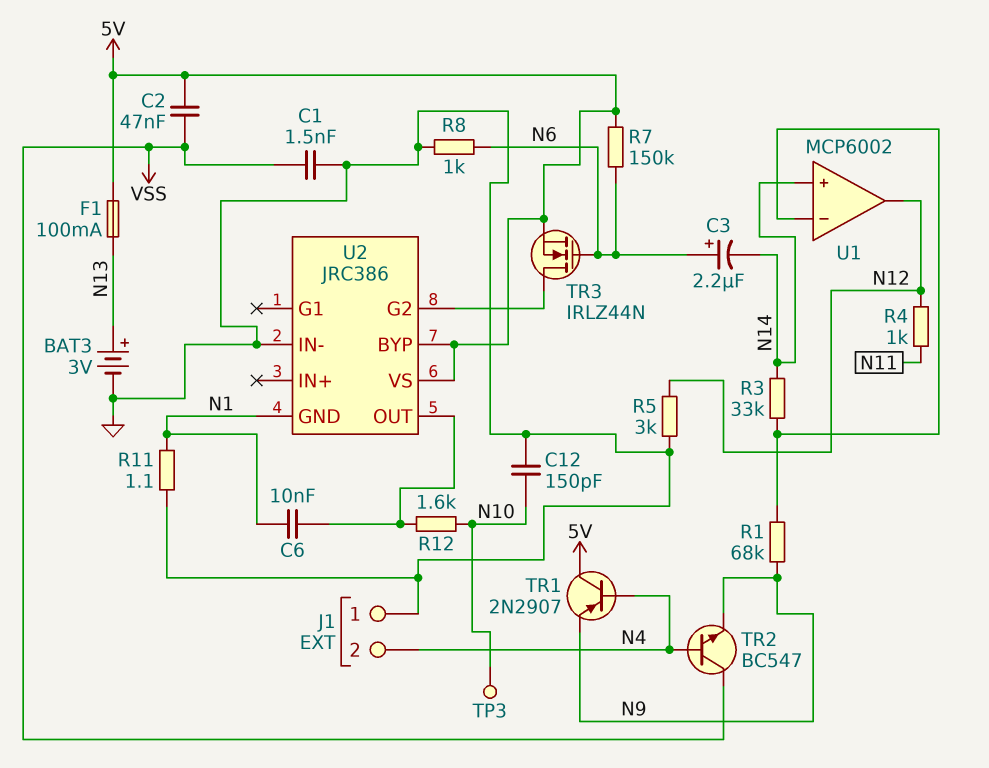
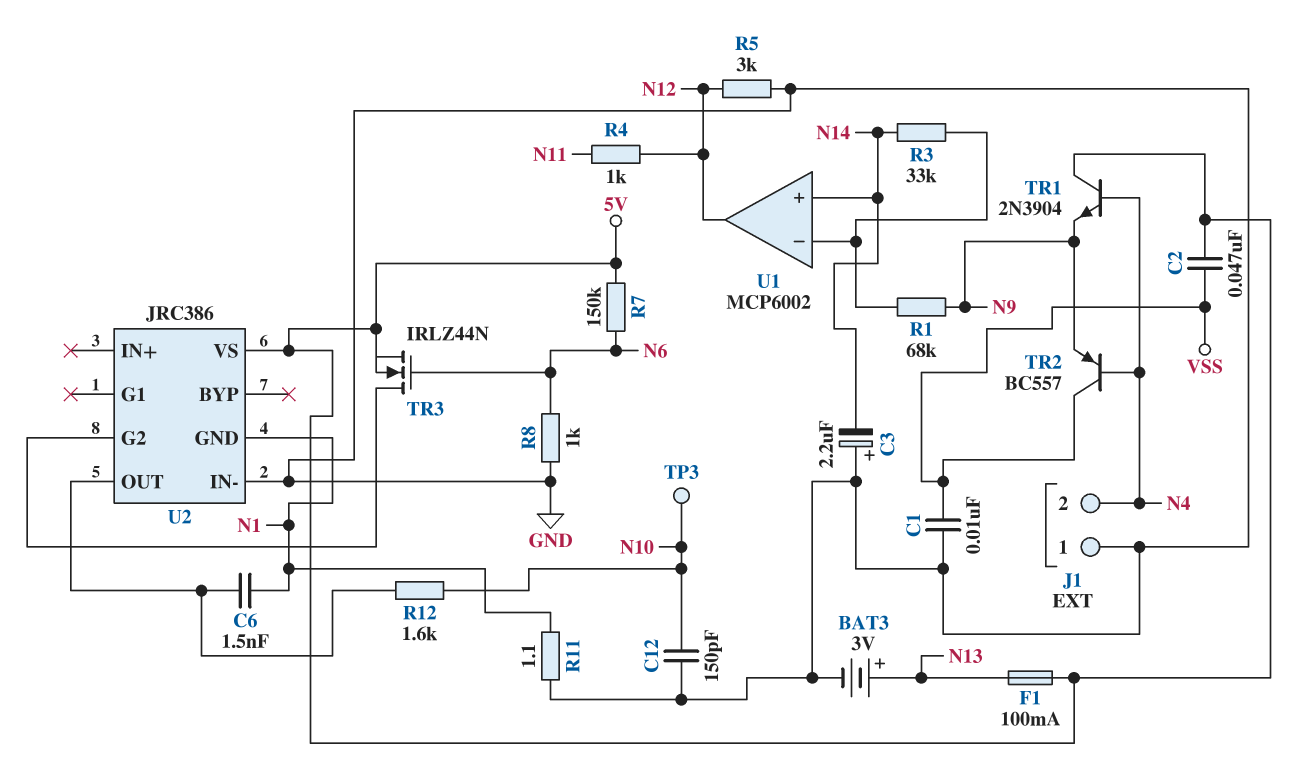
C1: 1.5nF (GND, VSS) -> 10nF (GND, VSS)
C3: 2.2uF (plus N6, minus N14) -> 2.2uF (plus GND, minus N14)
C6: 10nF (N1, U2/OUT) -> 1.5nF (N1, U2/OUT)
TR1: PNP 2N2907 (B N4, C 5V, E N9) -> NPN 2N3904 (B N4, C 5V, E N9)
TR2: NPN BC547 (B N4, C VSS, E N9) -> PNP BC557 (B N4, C VSS, E N9)
U2 pin BYP: 5V -> none

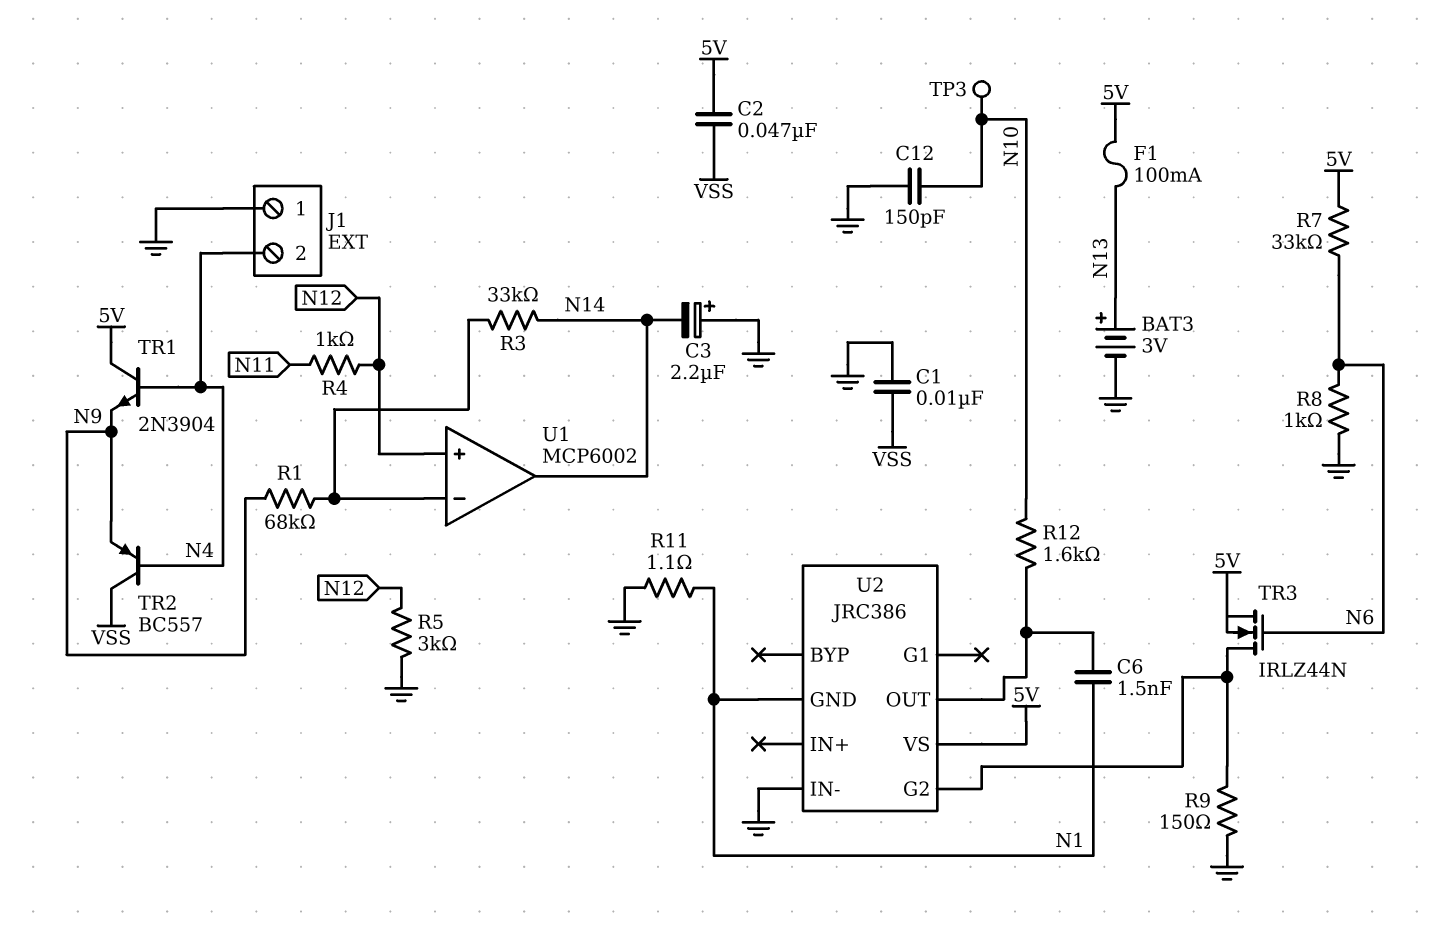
R7: 150k (5V, N6) -> 33k (5V, N6)
R9: none -> 150 (GND, U2/G2)
U1 pin in+: N14 -> N12
U1 pin out: N12 -> N14

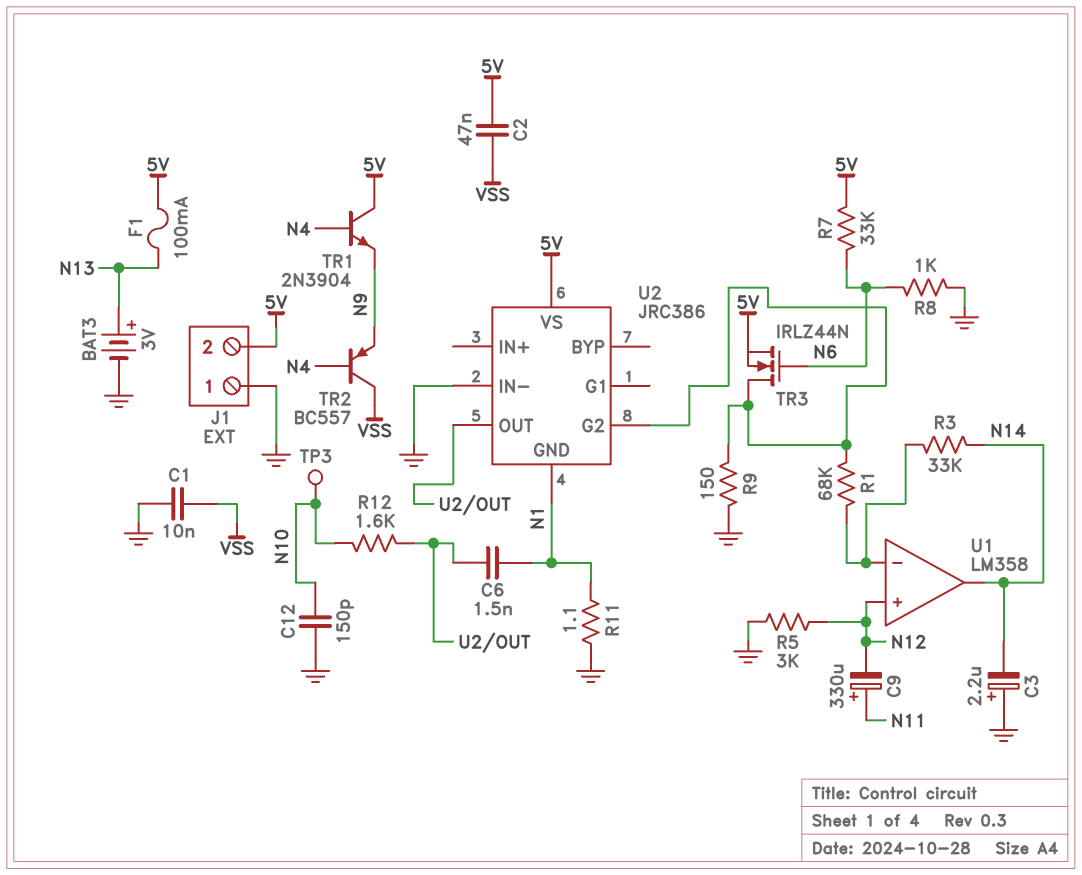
C9: none -> 330uF (plus N11, minus N12)
J1 pin 2: N4 -> 5V
R1: 68k (N9, U1/in-) -> 68k (U1/in-, U2/G2)
R4: 1k (N11, N12) -> none
U1: MCP6002 -> LM358

